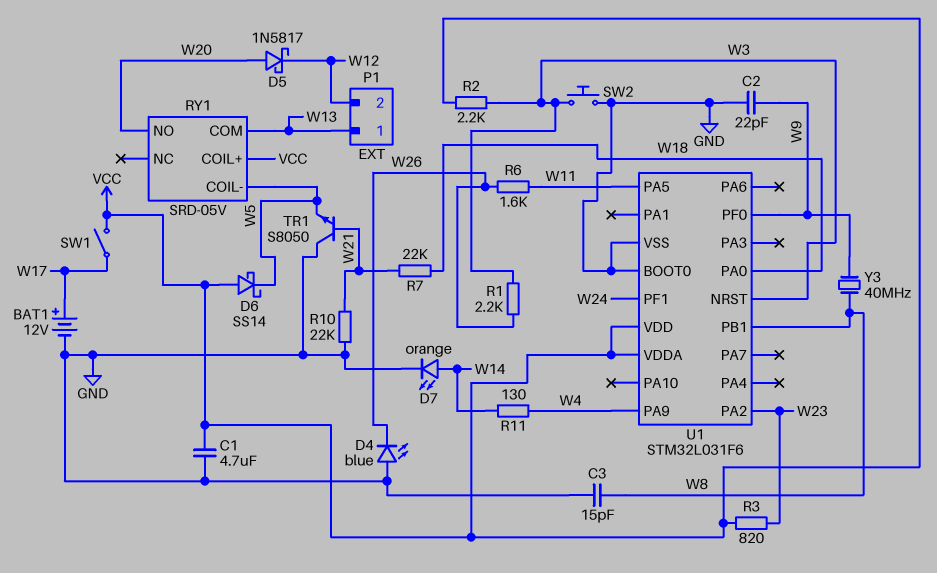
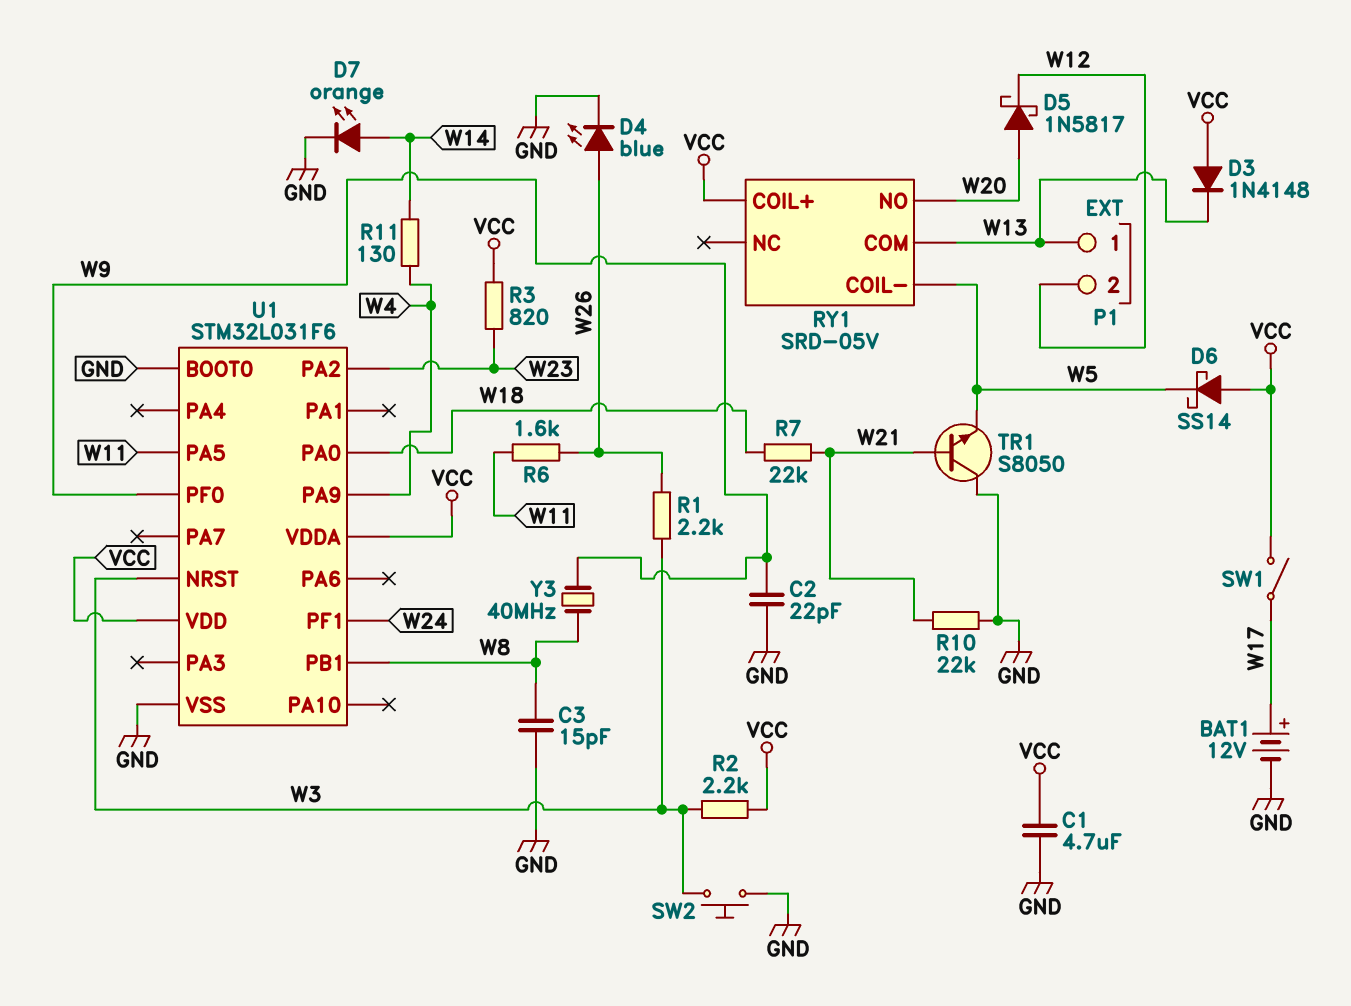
D3: none -> diode 1N4148 (A VCC, K W13)
D4: LED blue (A GND, K W26) -> LED blue (A W26, K GND)

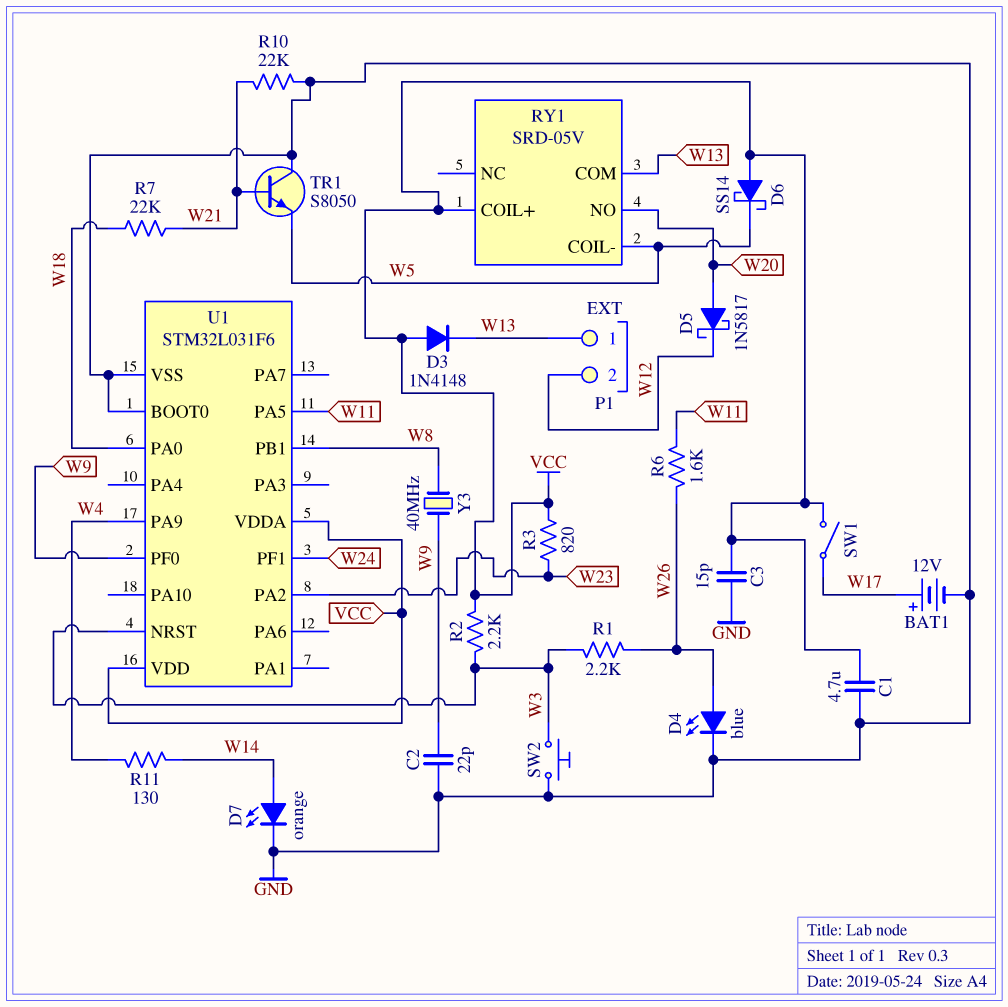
C3: 15pF (GND, W8) -> 15pF (GND, VCC)

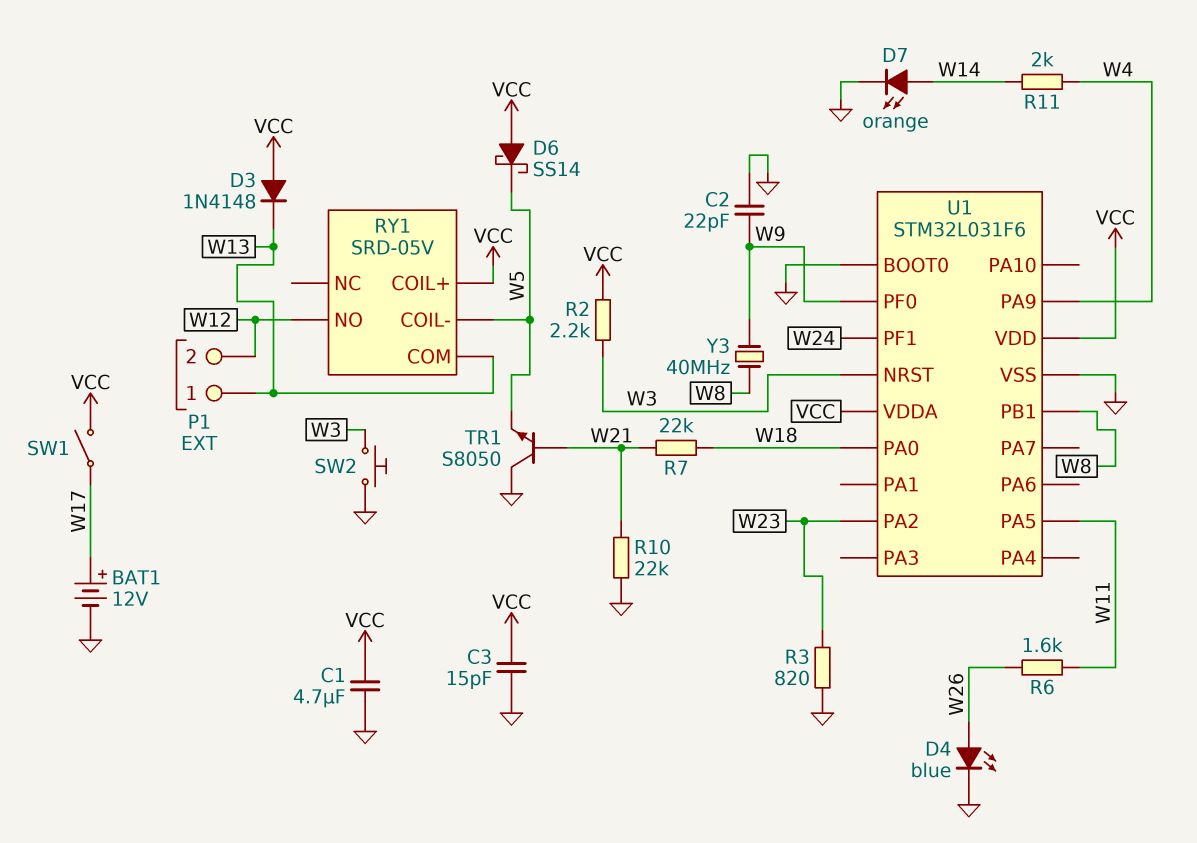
D5: schottky 1N5817 (A W20, K W12) -> none
R1: 2.2k (W3, W26) -> none
R3: 820 (VCC, W23) -> 820 (GND, W23)
R11: 130 (W4, W14) -> 2k (W4, W14)
RY1 pin NO: W20 -> W12

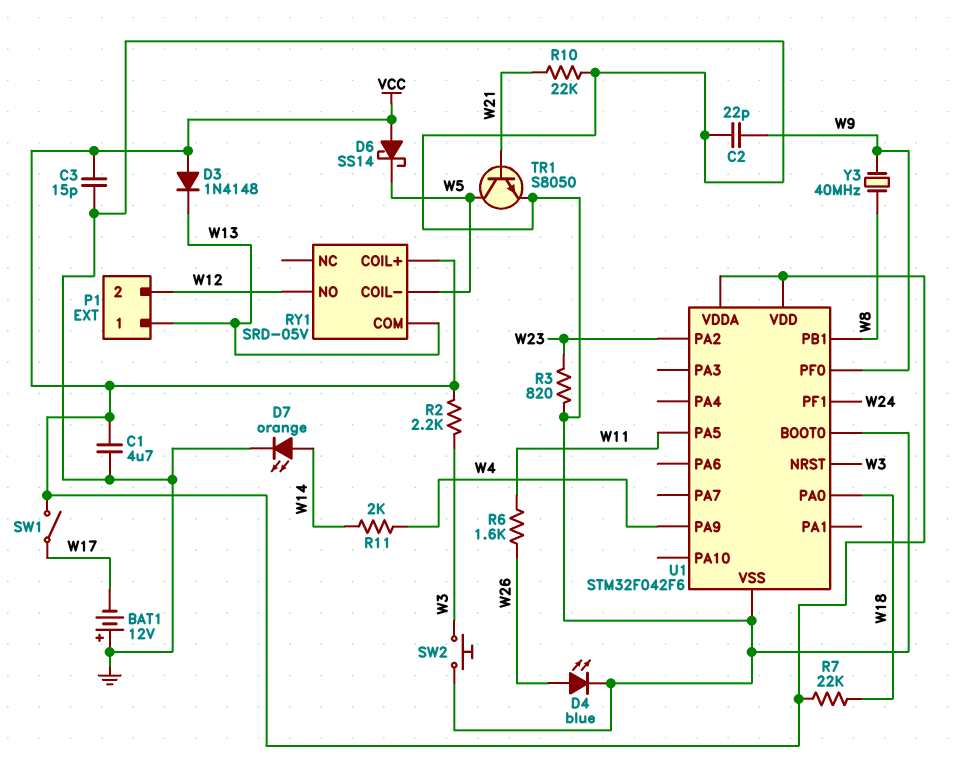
BAT1: 12V (plus W17, minus GND) -> 12V (plus GND, minus W17)
R7: 22k (W18, W21) -> 22k (VCC, W18)
TR1: NPN S8050 (B W21, C GND, E W5) -> NPN S8050 (B W21, C W5, E GND)
U1: STM32L031F6 -> STM32F042F6

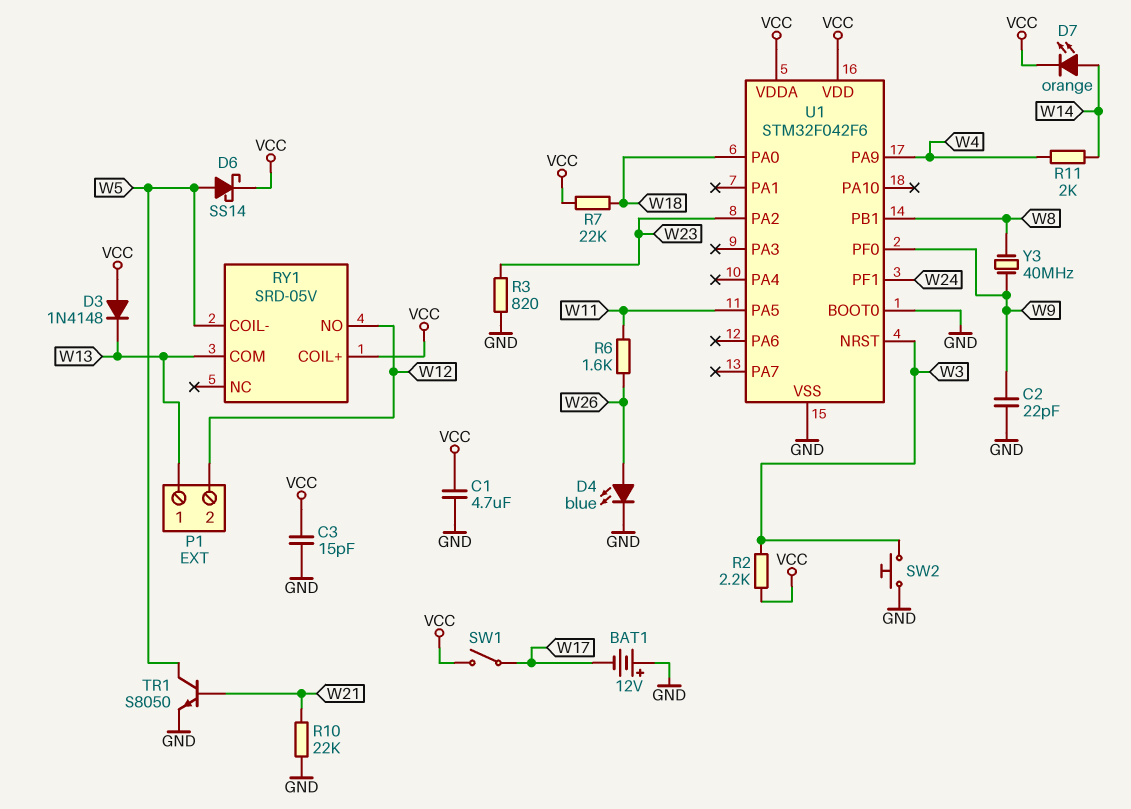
D6: schottky SS14 (A VCC, K W5) -> schottky SS14 (A W5, K VCC)
D7: LED orange (A W14, K GND) -> LED orange (A W14, K VCC)

